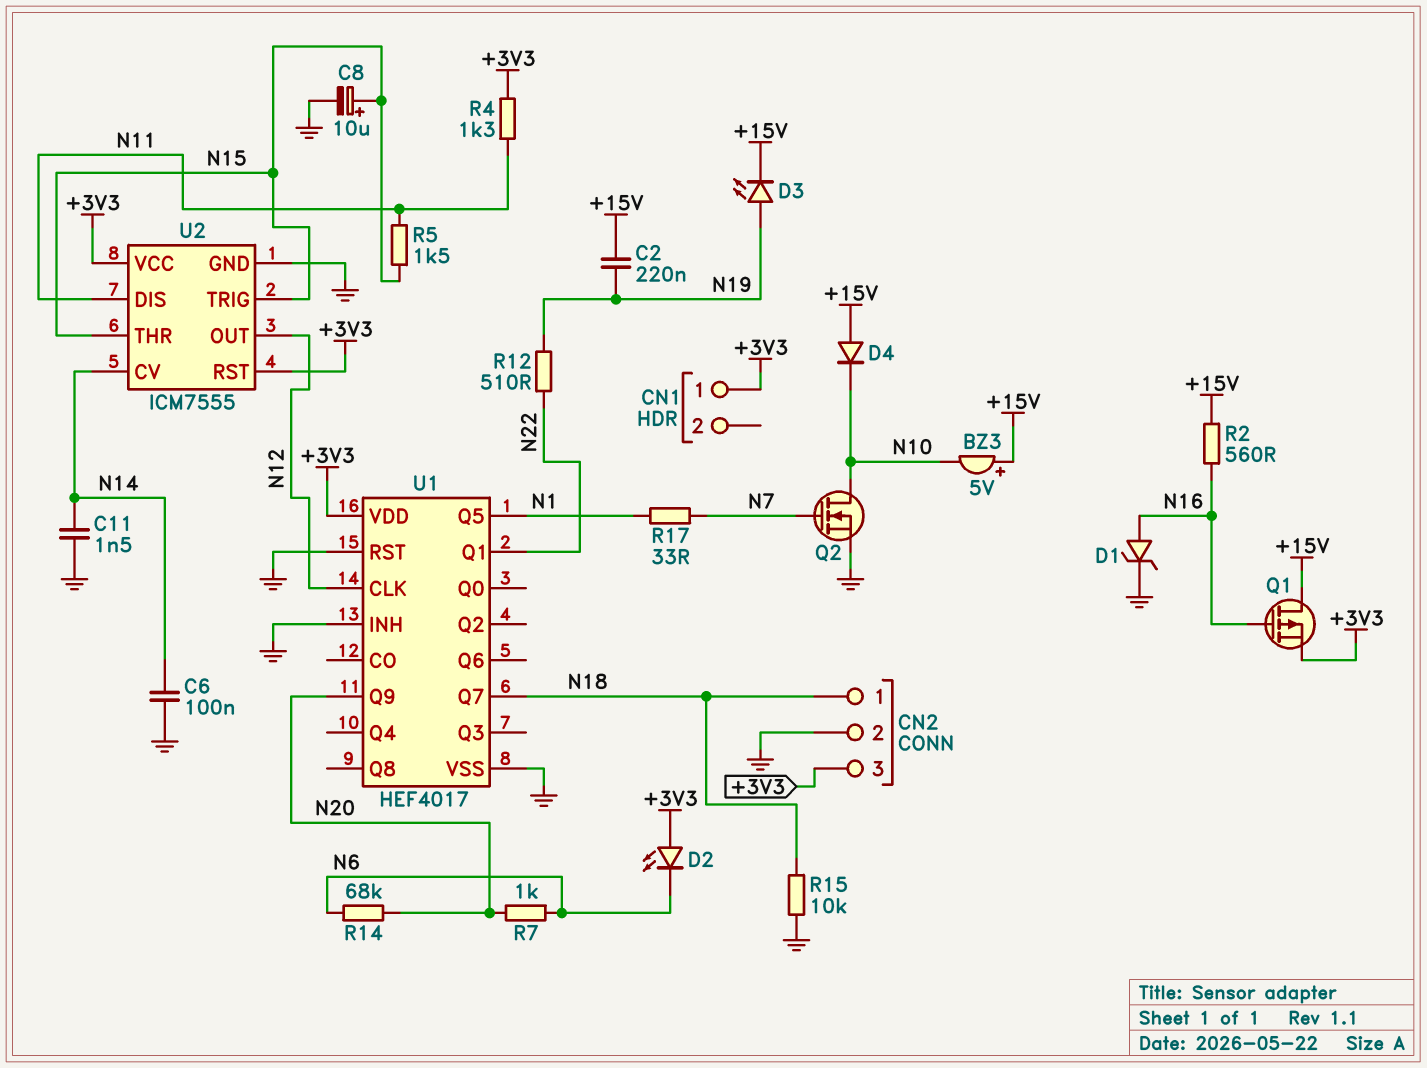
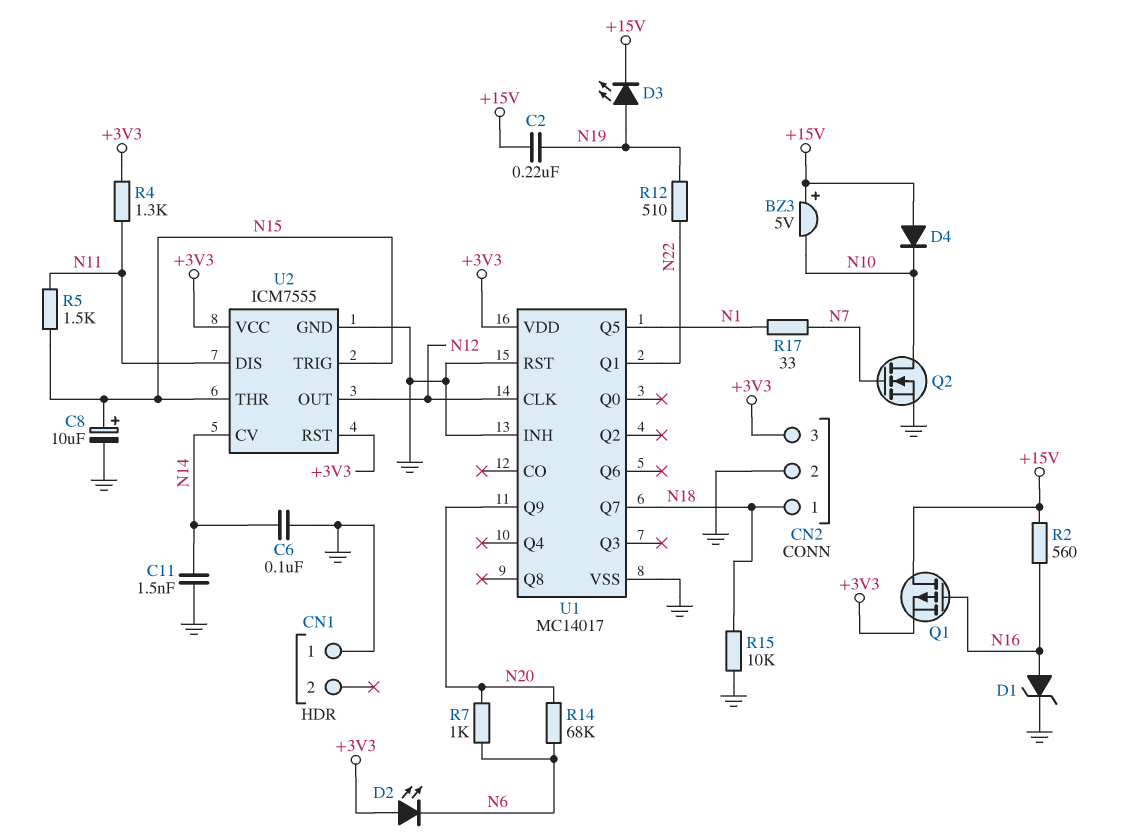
CN1 pin 1: +3V3 -> GND
U1: HEF4017 -> MC14017

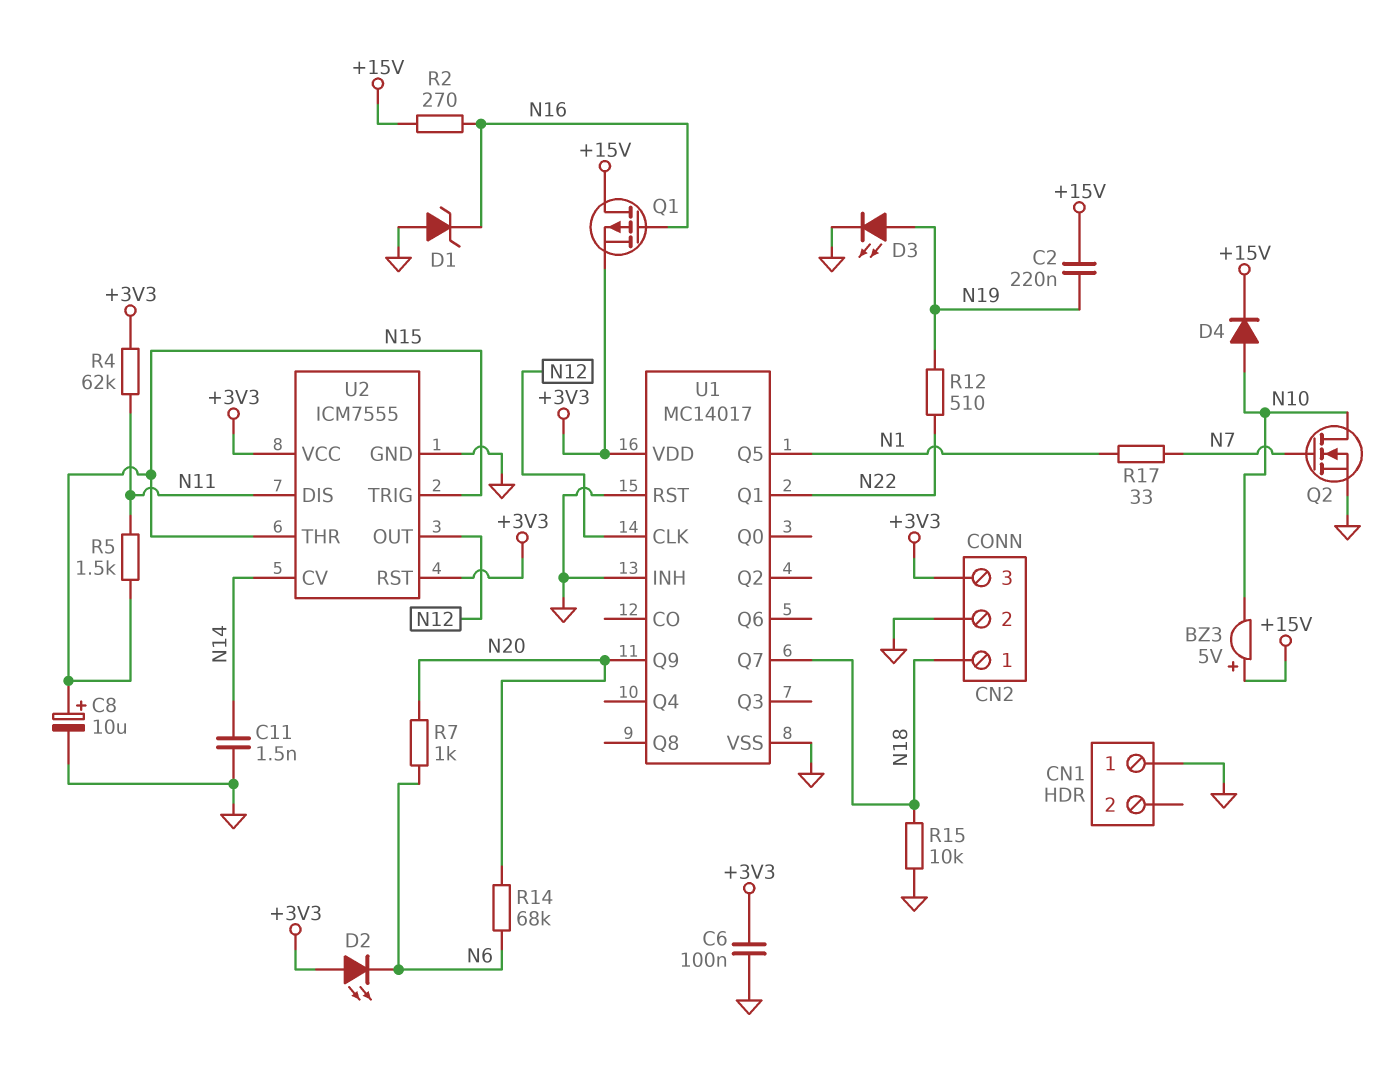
C6: 100nF (GND, N14) -> 100nF (+3V3, GND)
D1: zener (A N16, K GND) -> zener (A GND, K N16)
D3: LED (A N19, K +15V) -> LED (A N19, K GND)
D4: diode (A +15V, K N10) -> diode (A N10, K +15V)
R2: 560 (+15V, N16) -> 270 (+15V, N16)
R4: 1.3k (+3V3, N11) -> 62k (+3V3, N11)

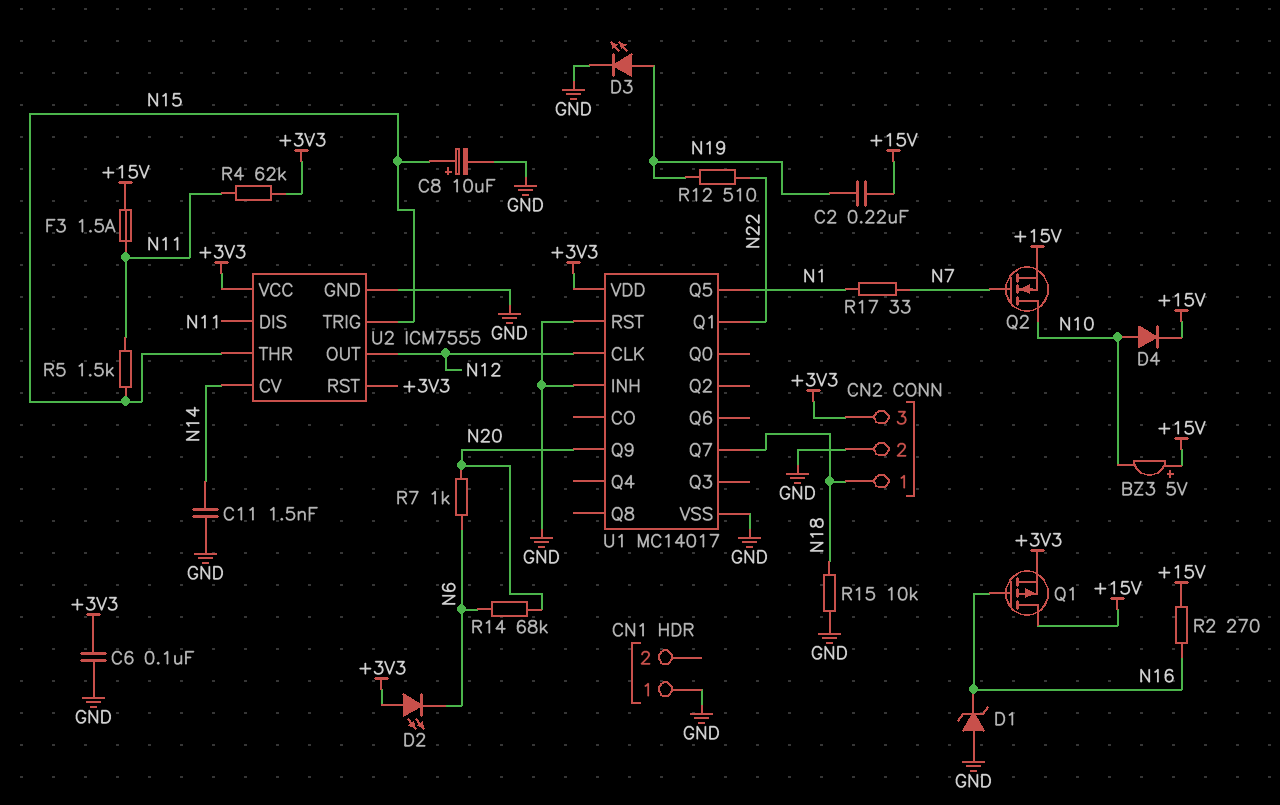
F3: none -> 1.5A (+15V, N11)
Q2: NMOS (G N7, D N10, S GND) -> NMOS (G N7, D N10, S +15V)

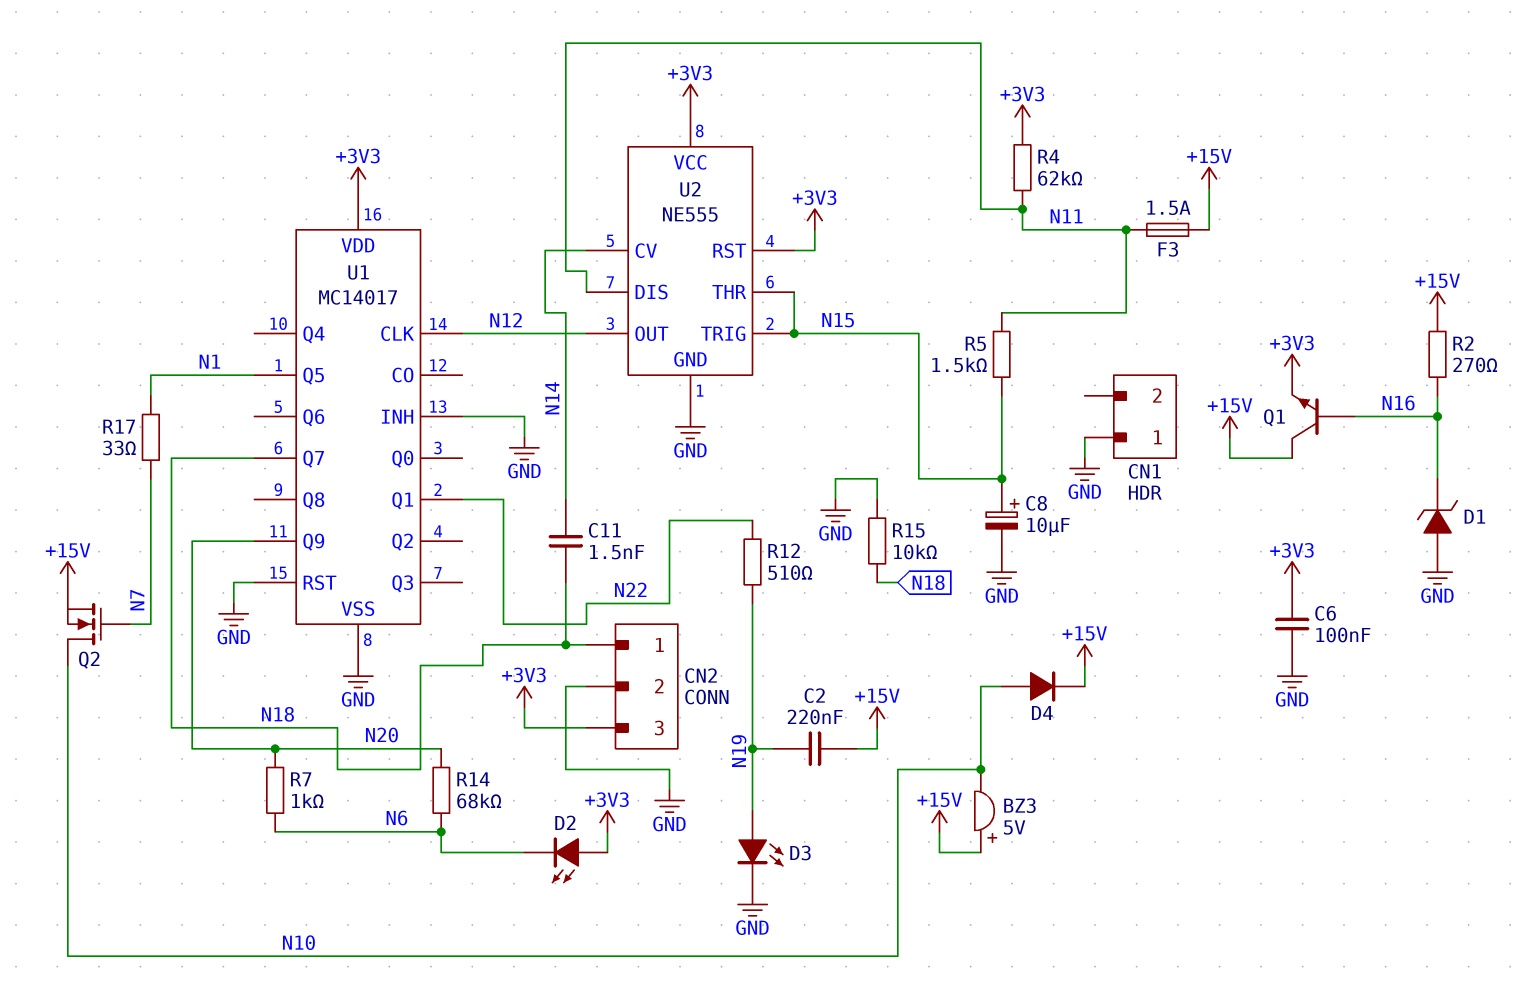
C11: 1.5nF (GND, N14) -> 1.5nF (N14, N18)
Q1: PMOS (G N16, D +15V, S +3V3) -> NPN (B N16, C +15V, E +3V3)
U2: ICM7555 -> NE555

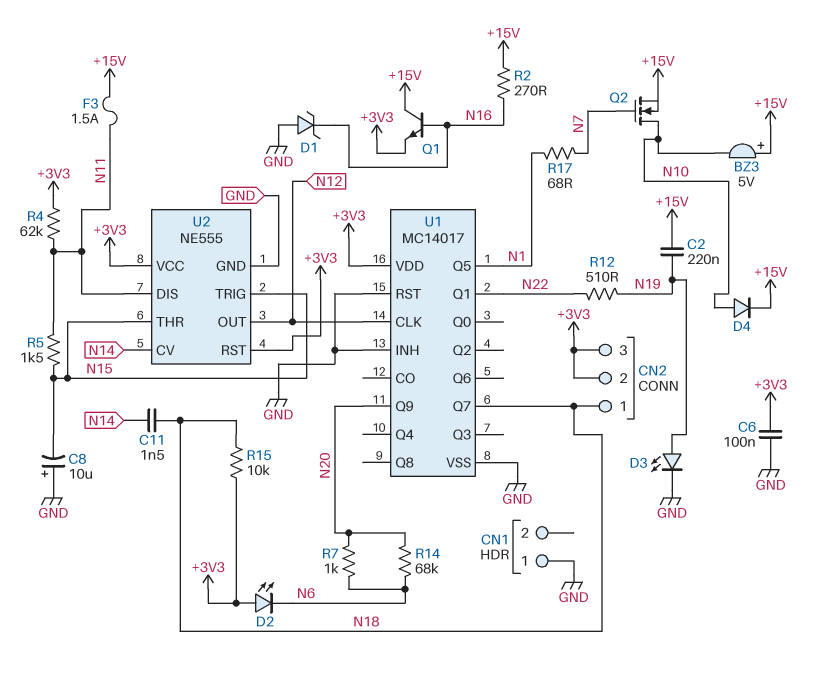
C8: 10uF (plus N15, minus GND) -> 10uF (plus GND, minus N15)
CN2 pin 2: GND -> +3V3
R15: 10k (GND, N18) -> 10k (+3V3, N18)
R17: 33 (N1, N7) -> 68 (N1, N7)

